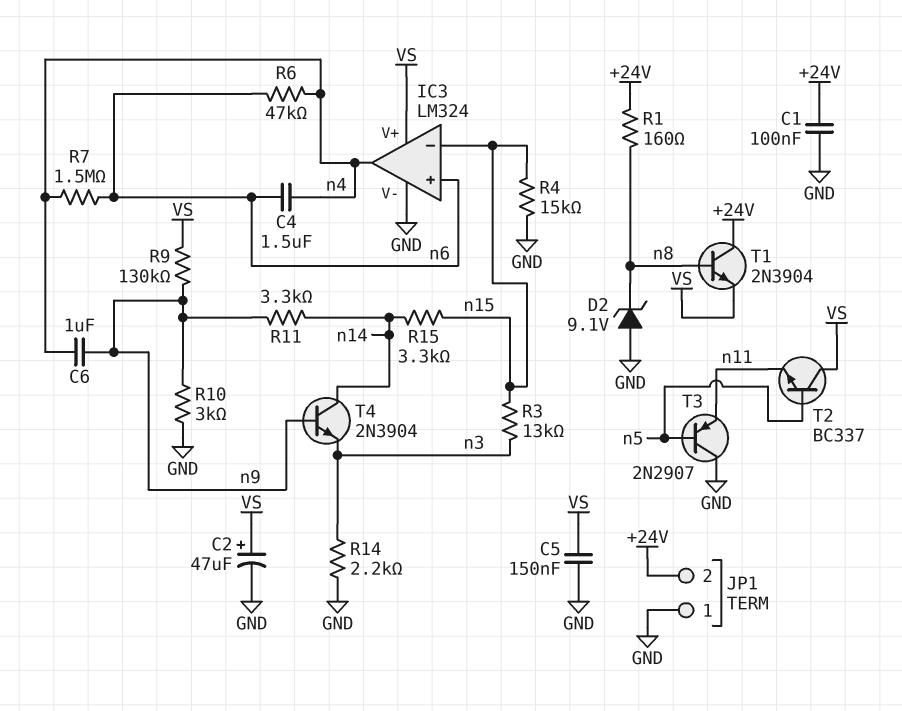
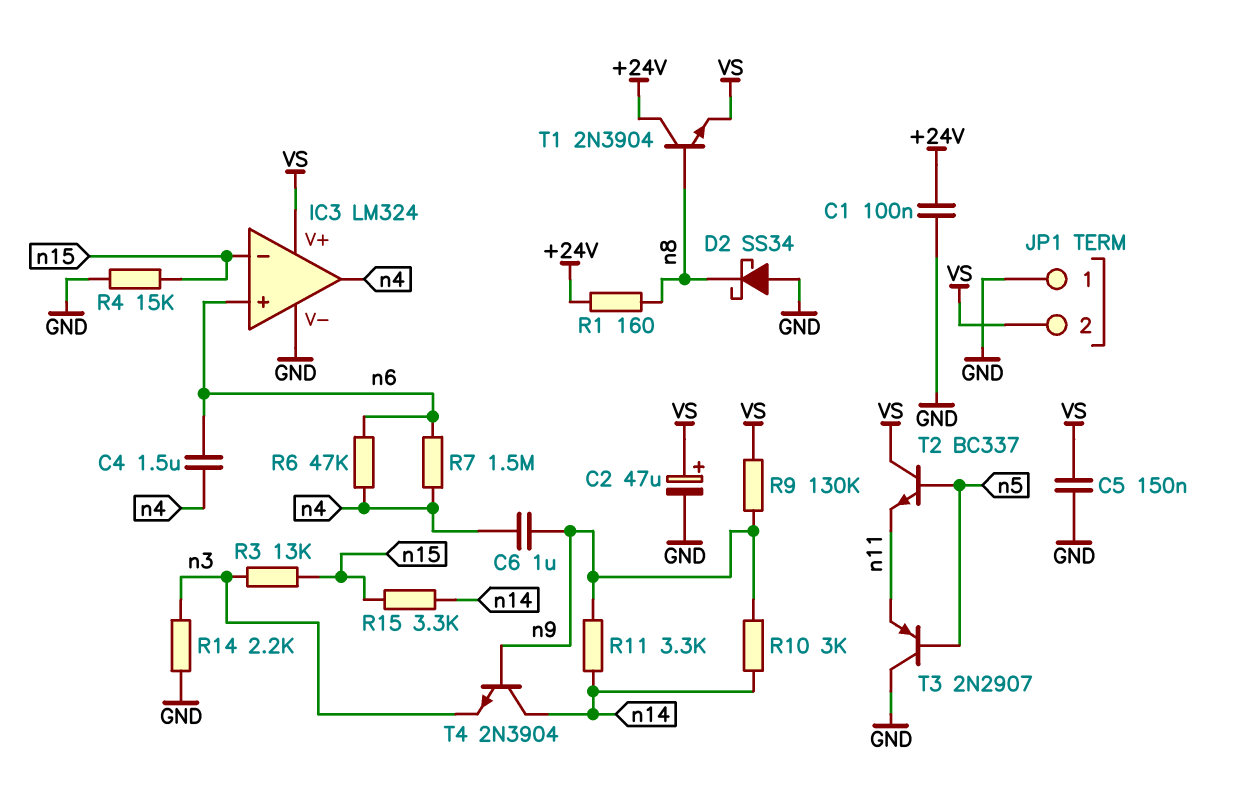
D2: zener 9.1V (A GND, K n8) -> schottky SS34 (A GND, K n8)
JP1 pin 2: +24V -> VS
R10: 3k (GND, n9) -> 3k (n9, n14)

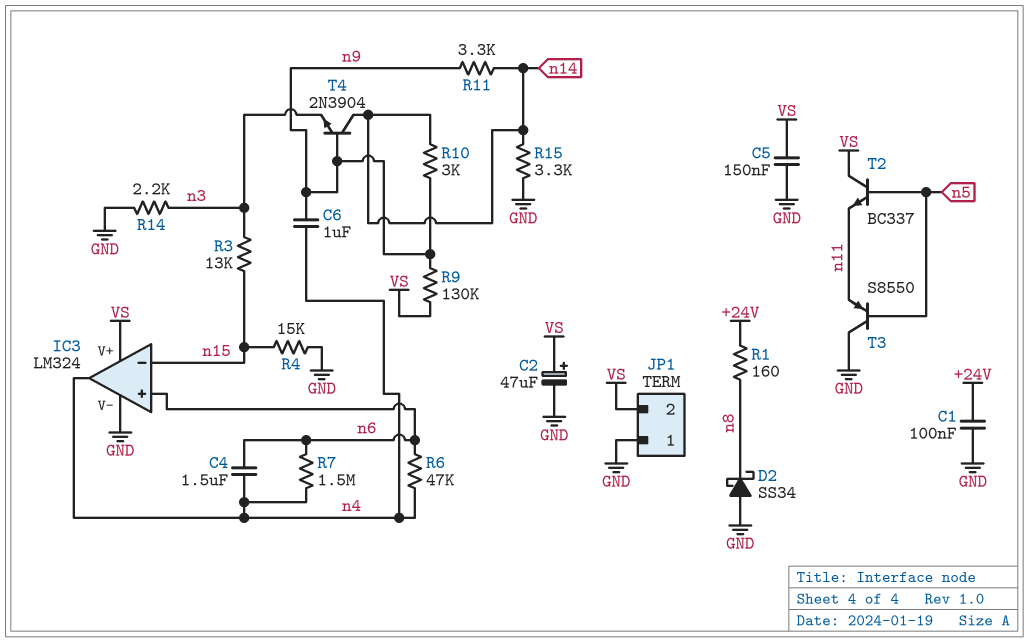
R15: 3.3k (n14, n15) -> 3.3k (GND, n14)
T1: NPN 2N3904 (B n8, C +24V, E VS) -> none
T3: PNP 2N2907 (B n5, C GND, E n11) -> PNP S8550 (B n5, C GND, E n11)

